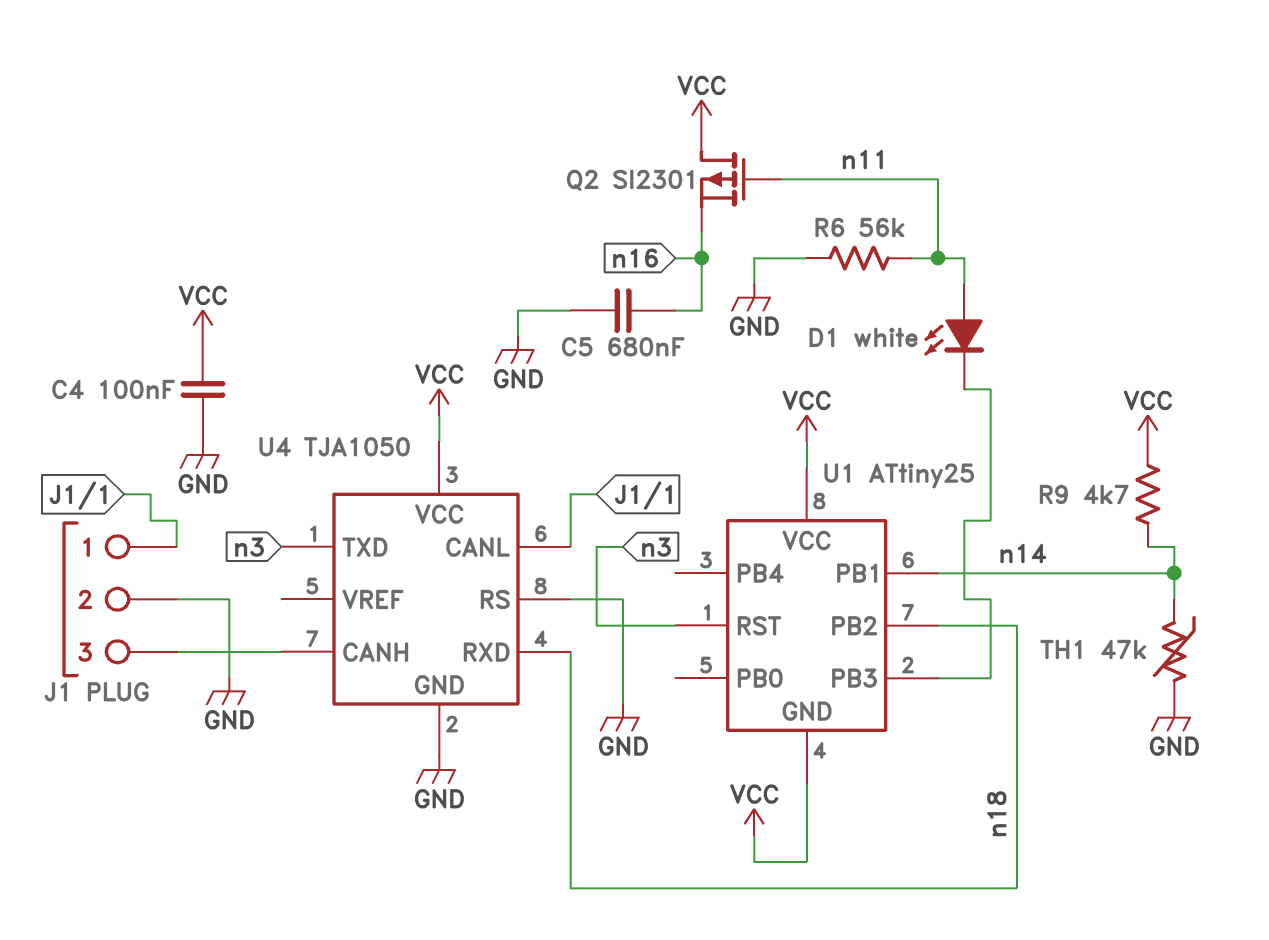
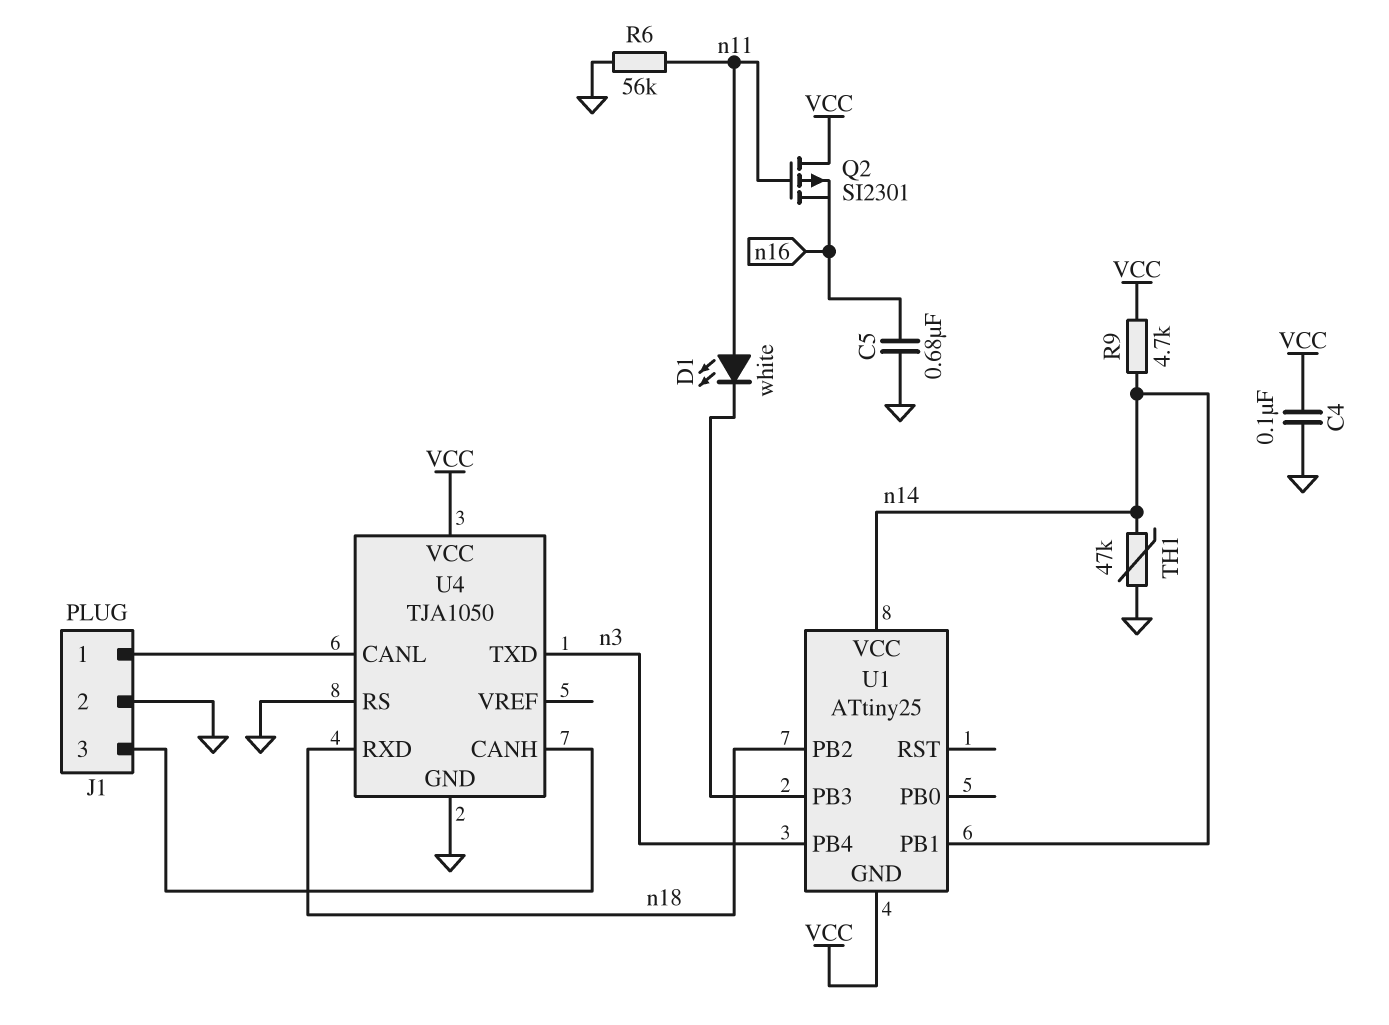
U1 pin PB4: none -> n3
U1 pin RST: n3 -> none
U1 pin VCC: VCC -> n14

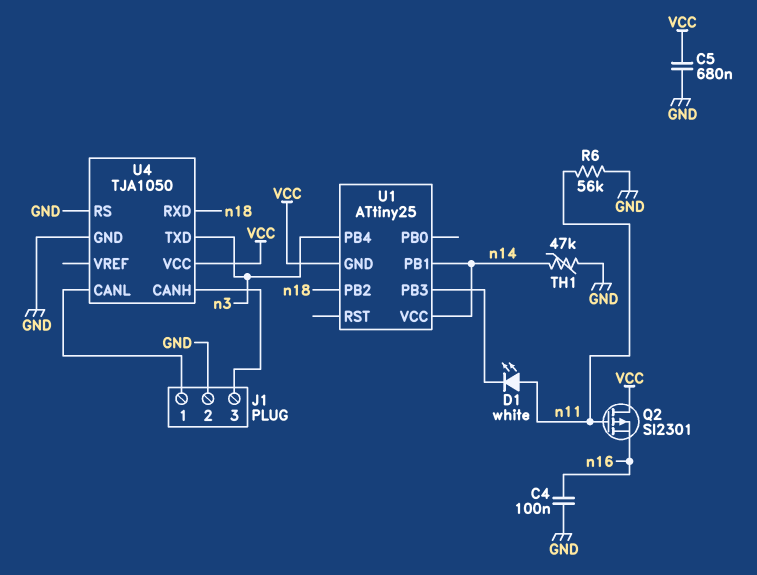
C4: 100nF (GND, VCC) -> 100nF (GND, n16)
C5: 680nF (GND, n16) -> 680nF (GND, VCC)
R9: 4.7k (VCC, n14) -> none

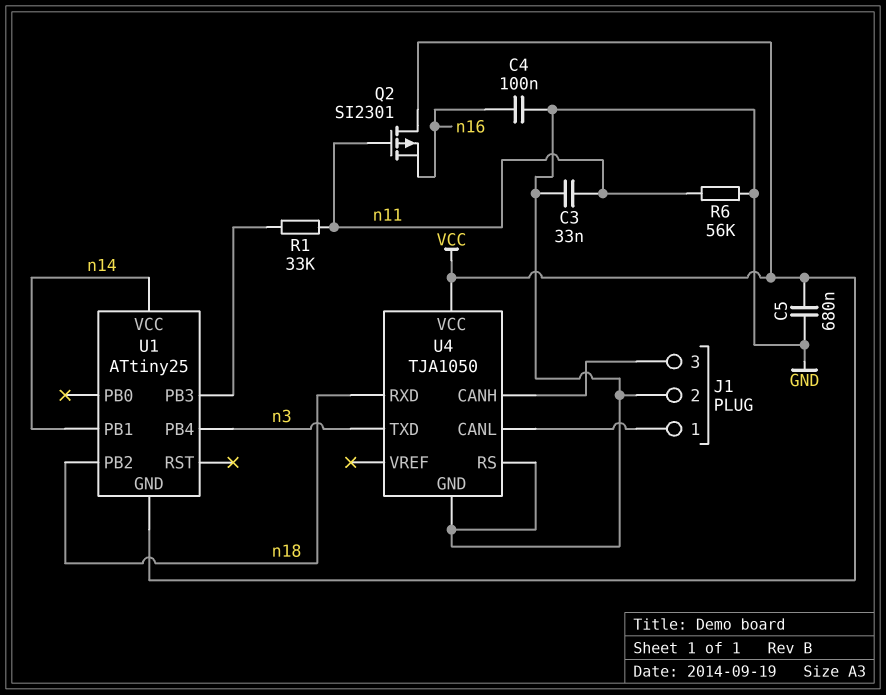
C3: none -> 33nF (GND, n11)
D1: LED white (A n11, K U1/PB3) -> none
R1: none -> 33k (U1/PB3, n11)
TH1: 47k (GND, n14) -> none

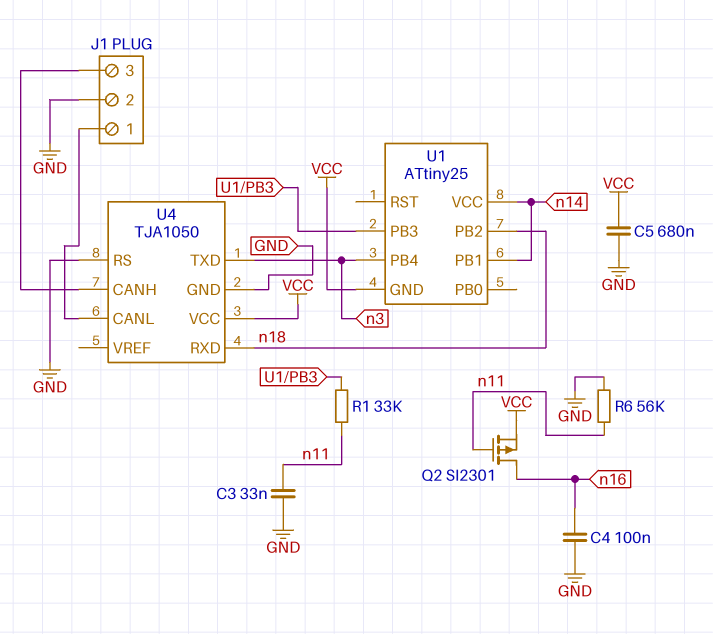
Q2: PMOS SI2301 (G n11, D VCC, S n16) -> PMOS SI2301 (G n11, D n16, S VCC)

